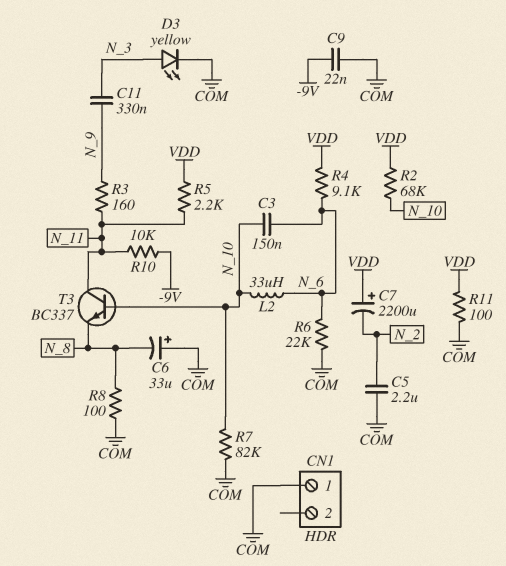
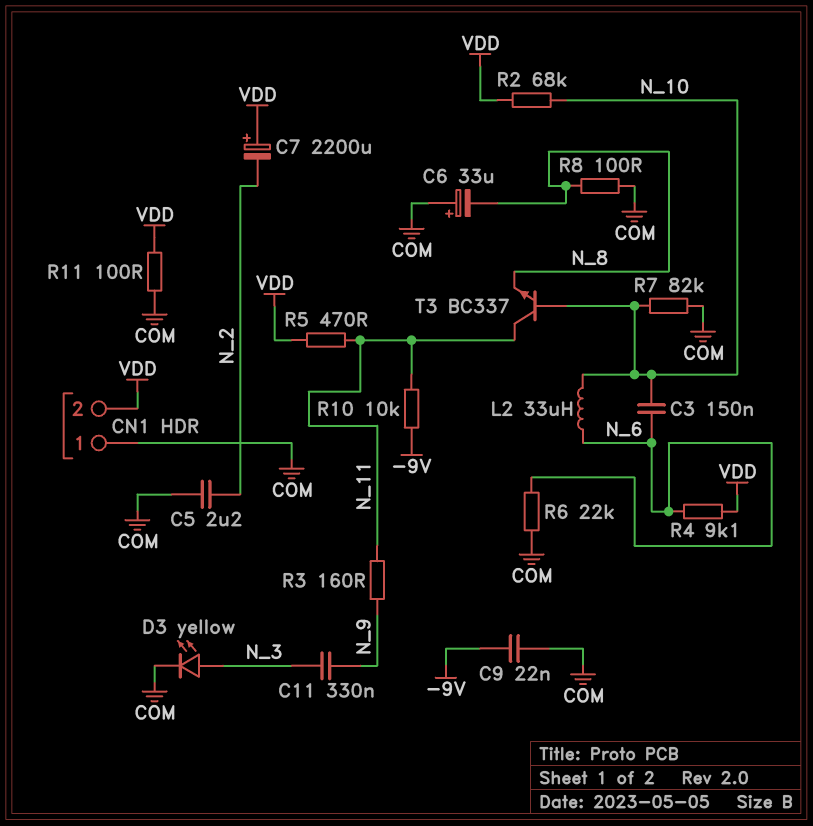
CN1 pin 2: none -> VDD
R5: 2.2k (N_11, VDD) -> 470 (N_11, VDD)

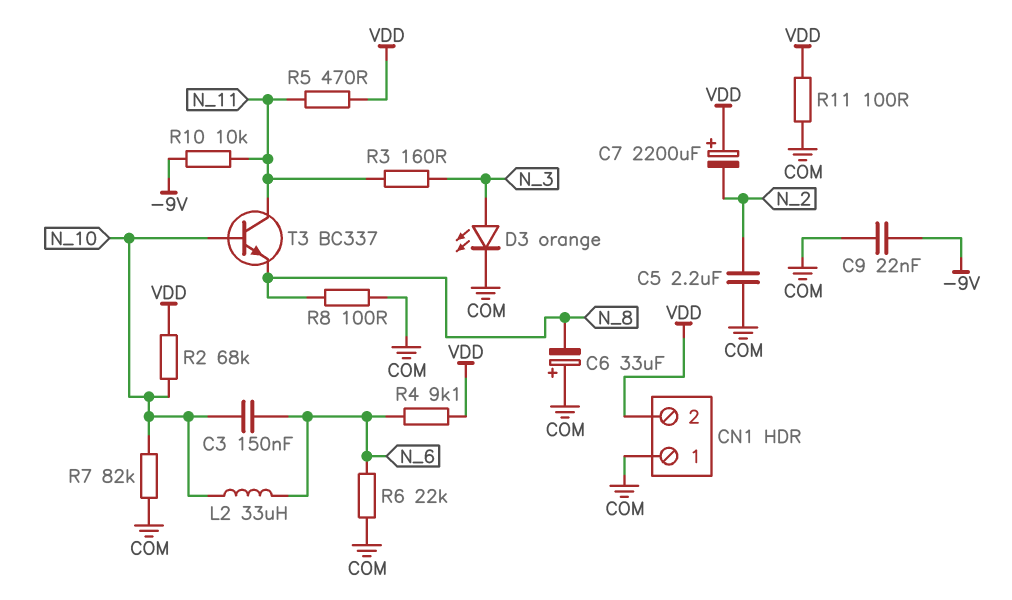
C11: 330nF (N_3, N_9) -> none
D3: LED yellow (A N_3, K COM) -> LED orange (A N_3, K COM)
R3: 160 (N_9, N_11) -> 160 (N_3, N_11)

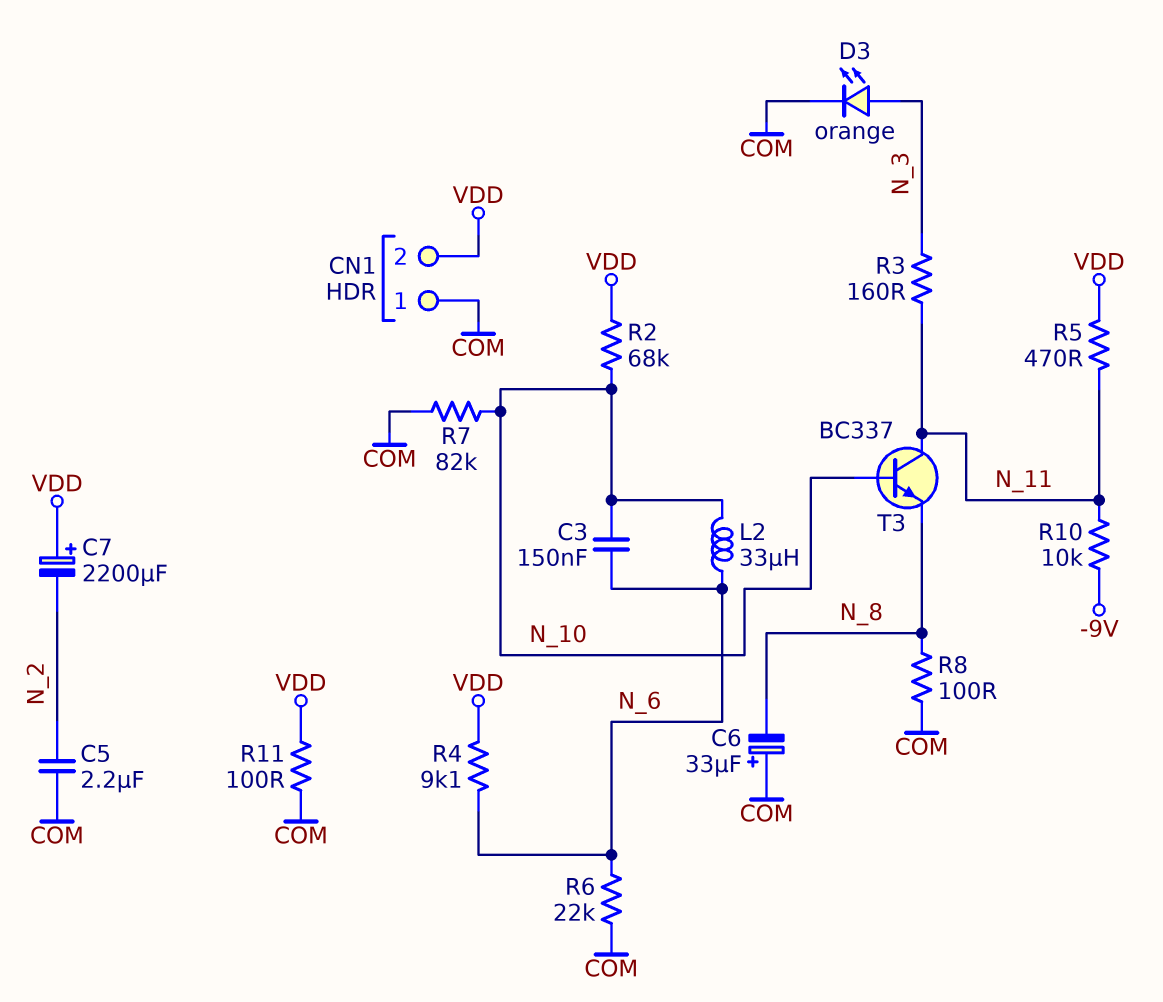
C9: 22nF (-9V, COM) -> none

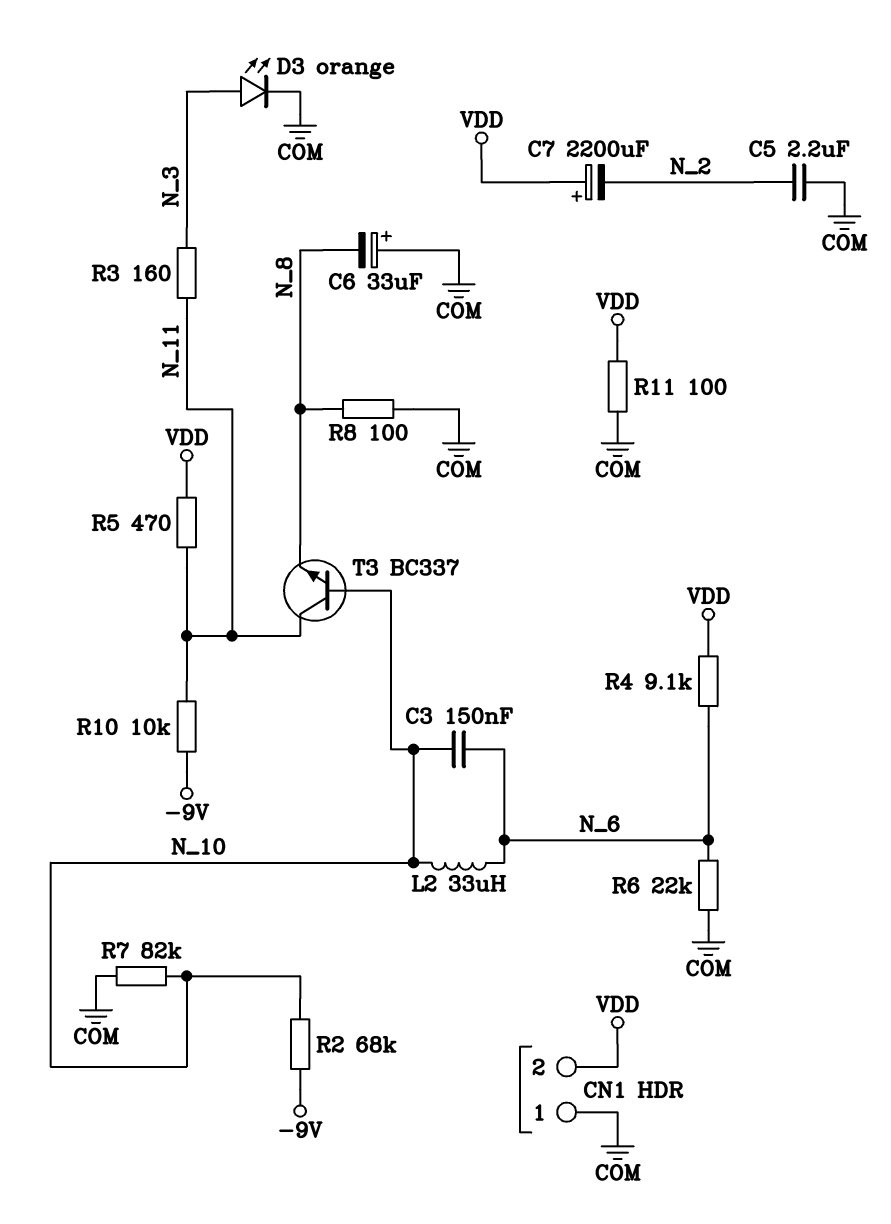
R2: 68k (N_10, VDD) -> 68k (-9V, N_10)

